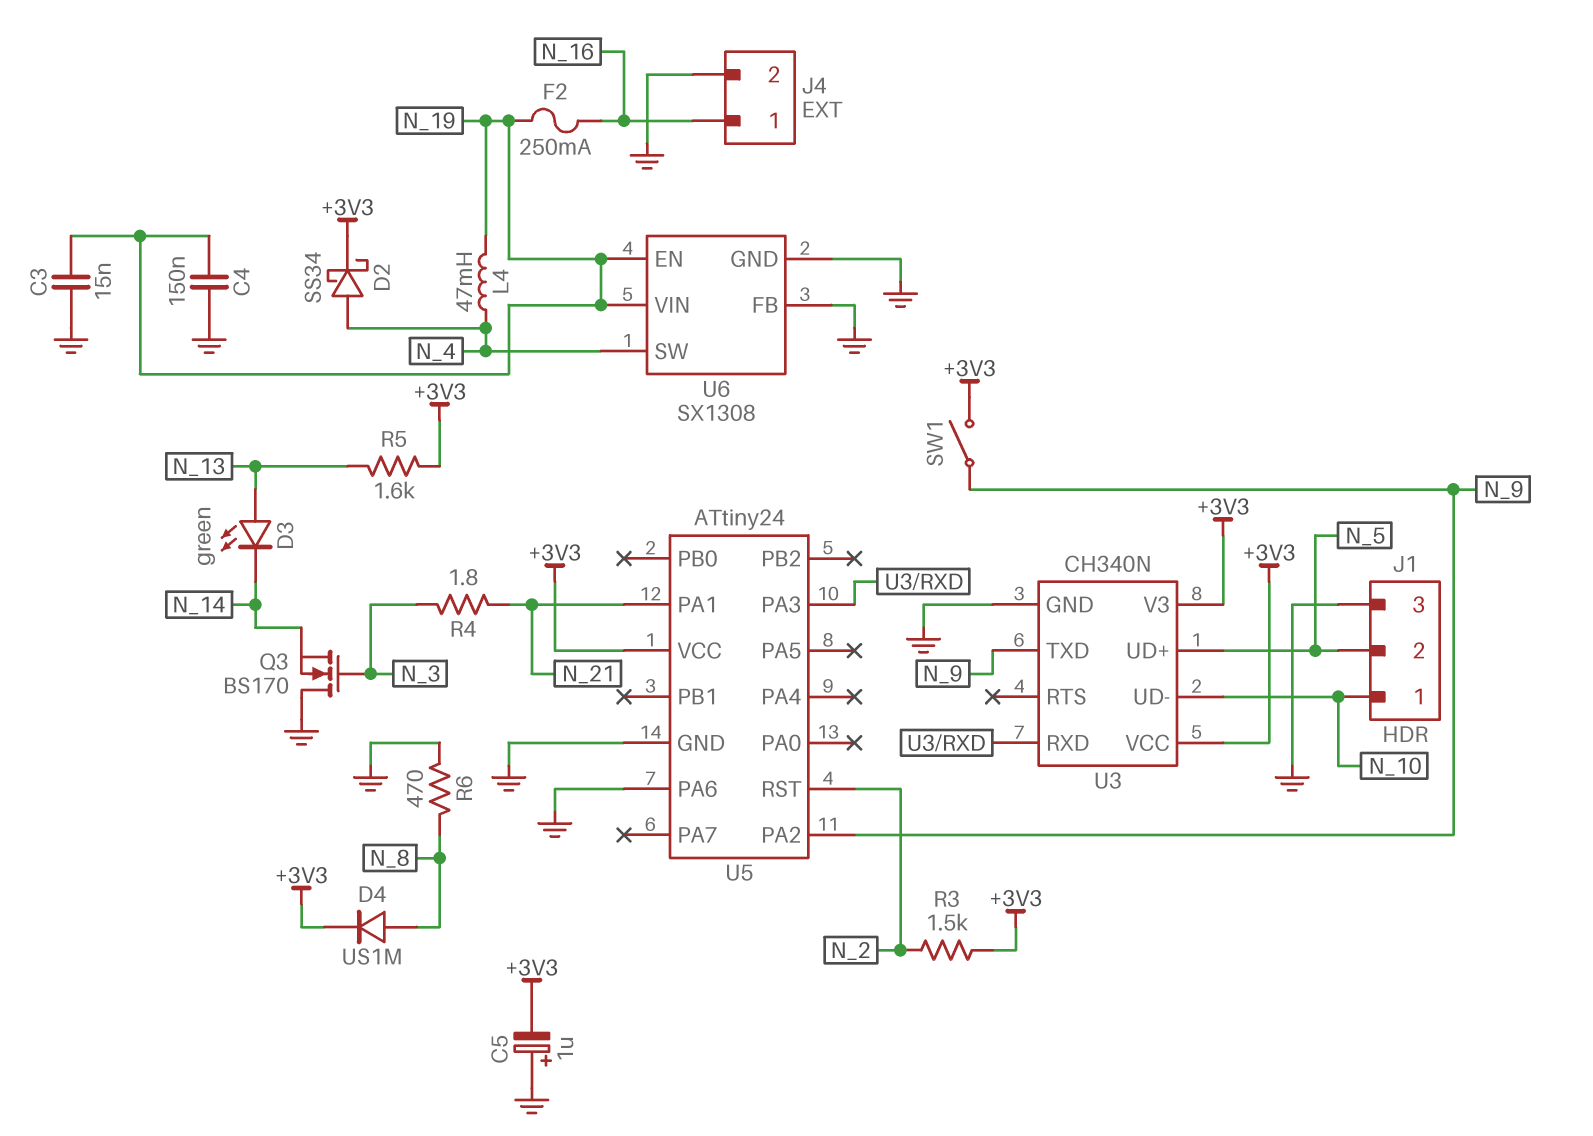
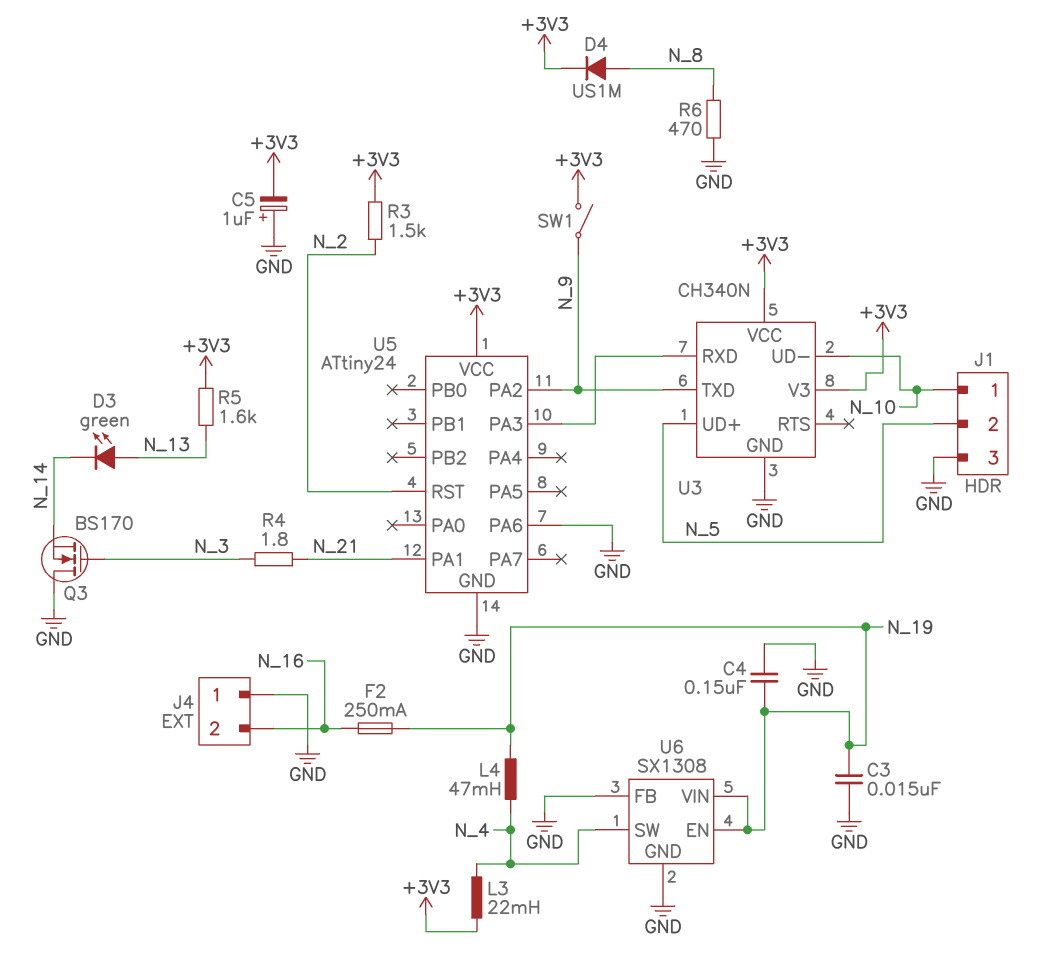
D2: schottky SS34 (A N_4, K +3V3) -> none
J4 pin 1: N_16 -> GND
J4 pin 2: GND -> N_16
L3: none -> 22mH (+3V3, N_4)

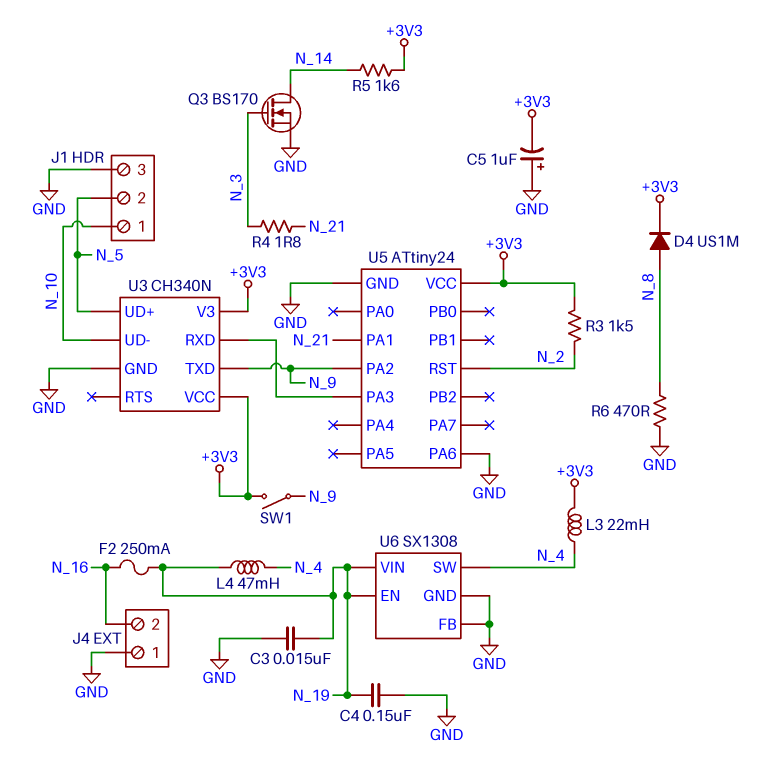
D3: LED green (A N_13, K N_14) -> none
Q3: NMOS BS170 (G N_3, D GND, S N_14) -> NMOS BS170 (G N_3, D N_14, S GND)
R5: 1.6k (+3V3, N_13) -> 1.6k (+3V3, N_14)

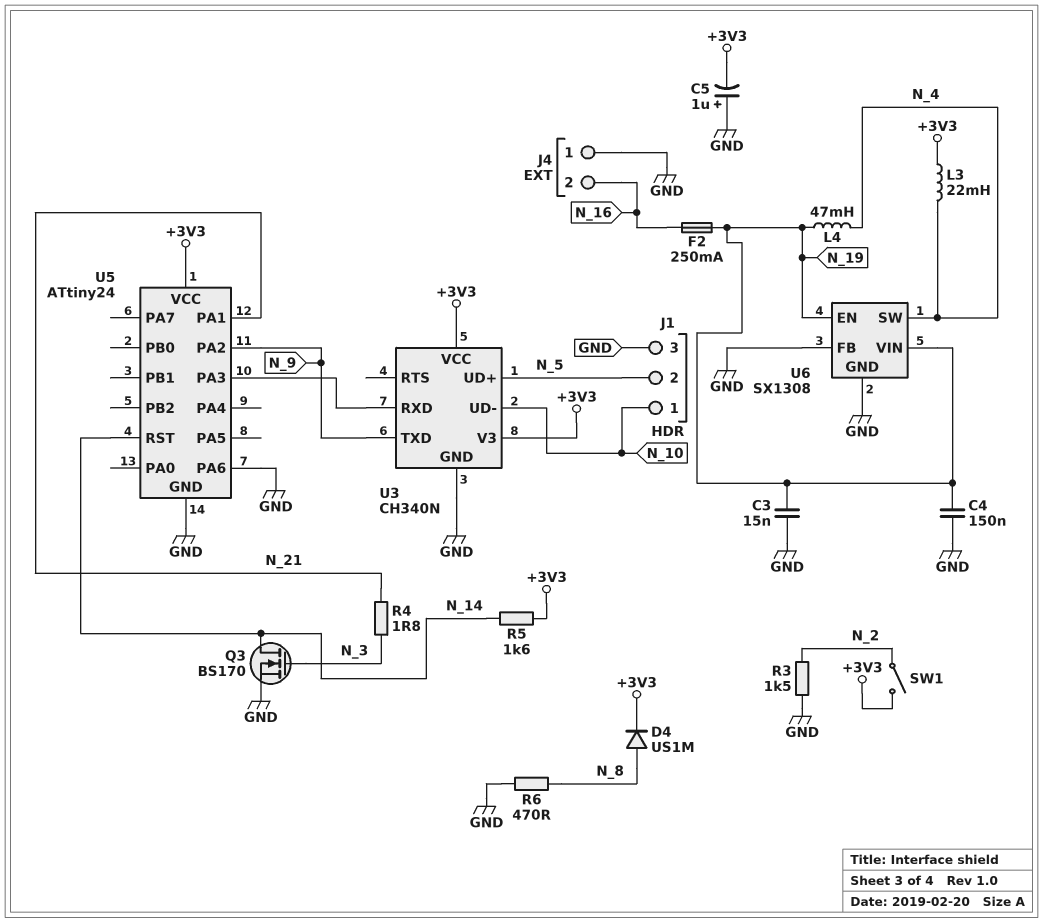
R3: 1.5k (+3V3, N_2) -> 1.5k (GND, N_2)
SW1: switch (+3V3, N_9) -> switch (+3V3, N_2)
U5 pin RST: N_2 -> N_14

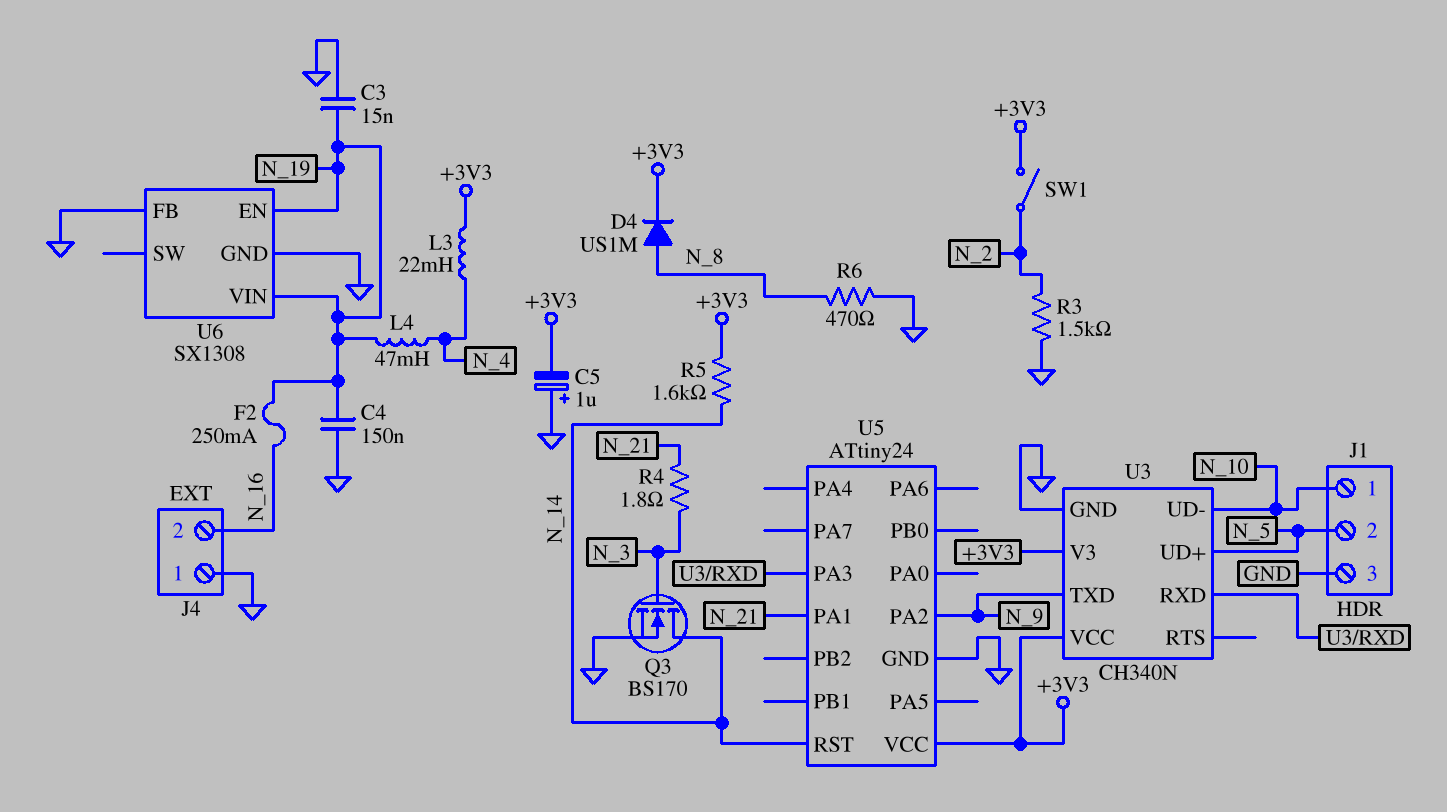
U5 pin PA6: GND -> none
U6 pin SW: N_4 -> none

